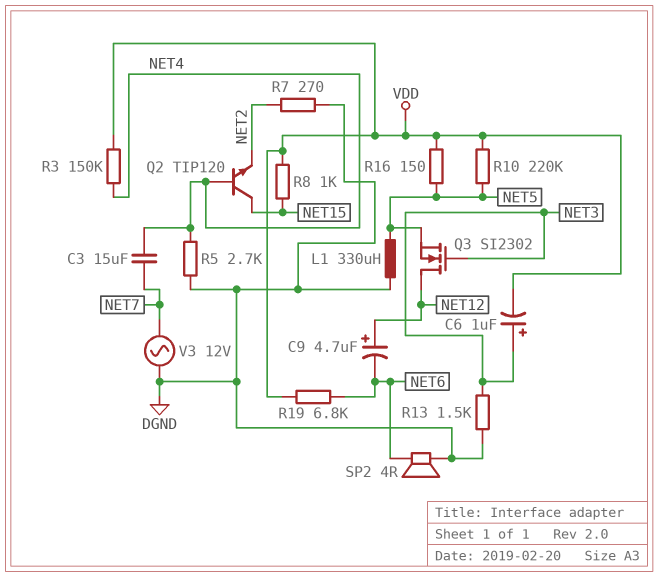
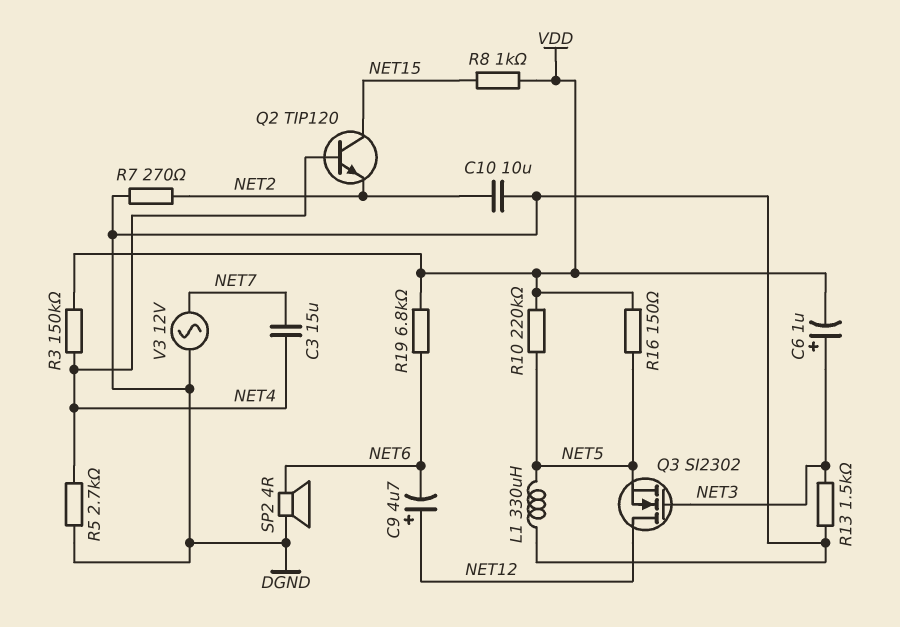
C10: none -> 10uF (DGND, NET2)

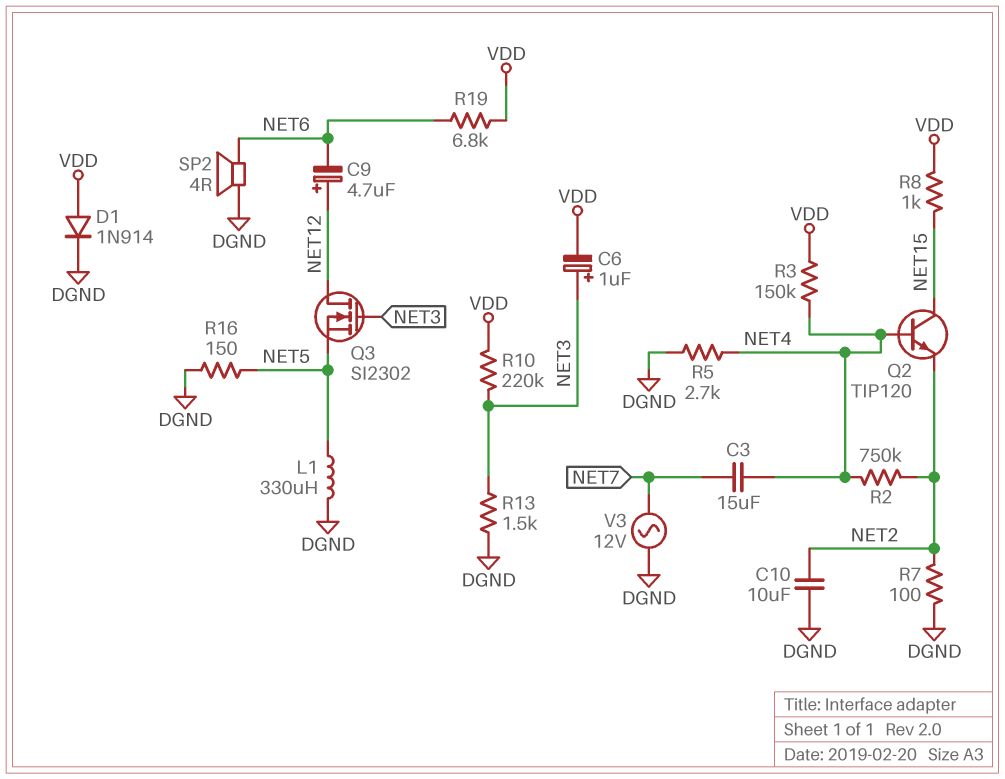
D1: none -> diode 1N914 (A VDD, K DGND)
R2: none -> 750k (NET2, NET4)
R7: 270 (DGND, NET2) -> 100 (DGND, NET2)
R10: 220k (NET5, VDD) -> 220k (NET3, VDD)
R16: 150 (NET5, VDD) -> 150 (DGND, NET5)

